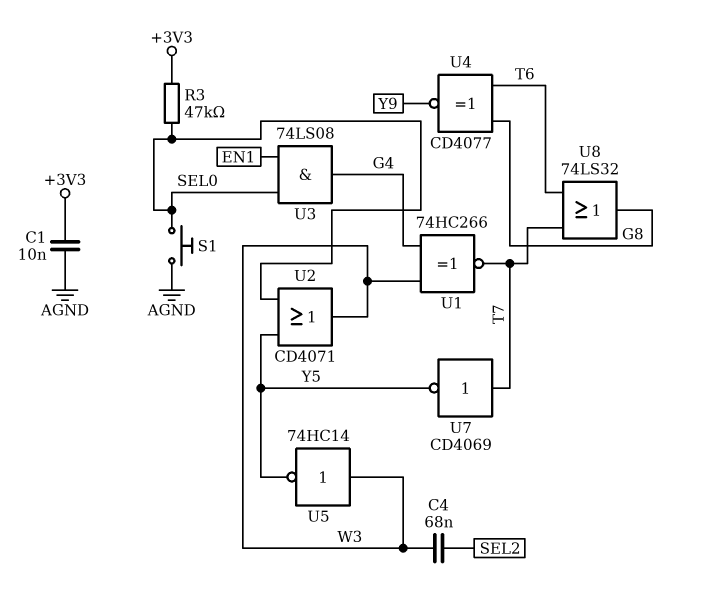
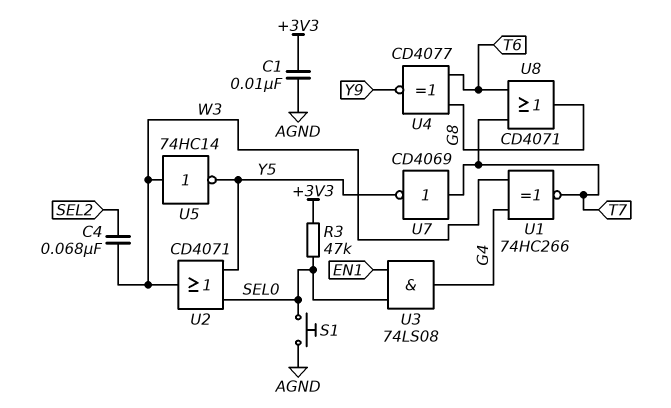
U8: OR 74LS32 (in T6, in T7, out G8) -> OR CD4071 (in T6, in T7, out G8)

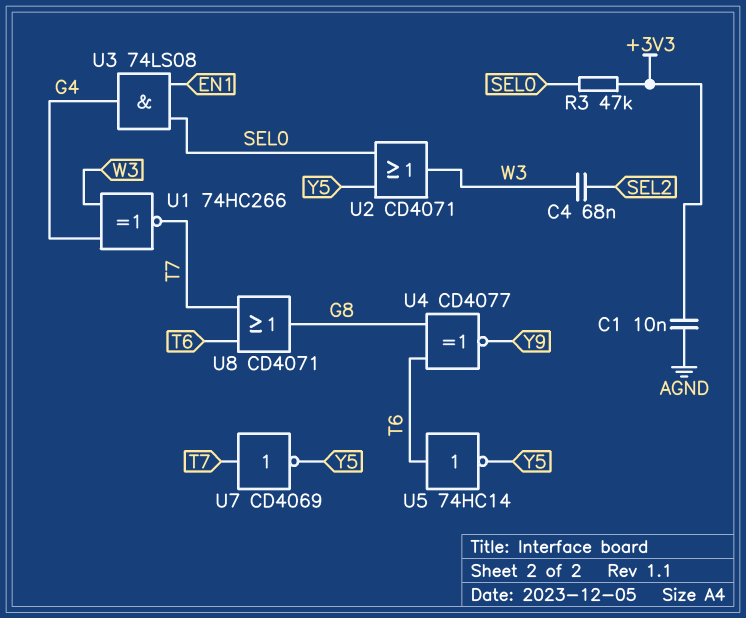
S1: button (AGND, SEL0) -> none
U5: NOT 74HC14 (in W3, out Y5) -> NOT 74HC14 (in T6, out Y5)

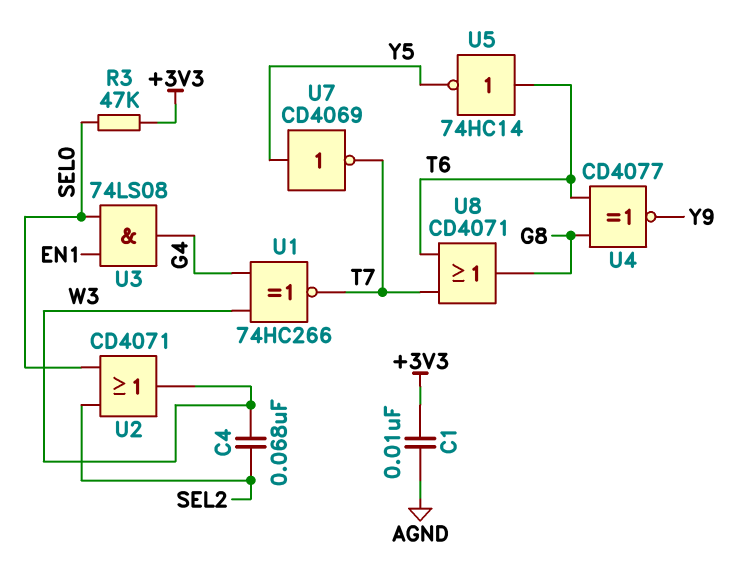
U2: OR CD4071 (in SEL0, in Y5, out W3) -> OR CD4071 (in SEL0, in SEL2, out W3)
U7: NOT CD4069 (in T7, out Y5) -> NOT CD4069 (in Y5, out T7)

